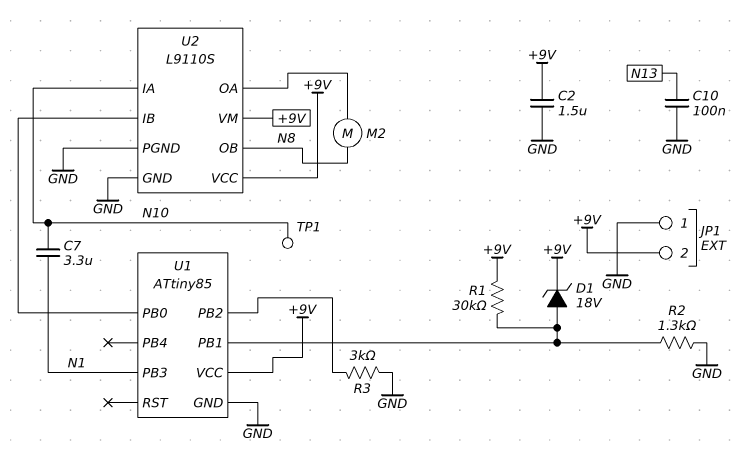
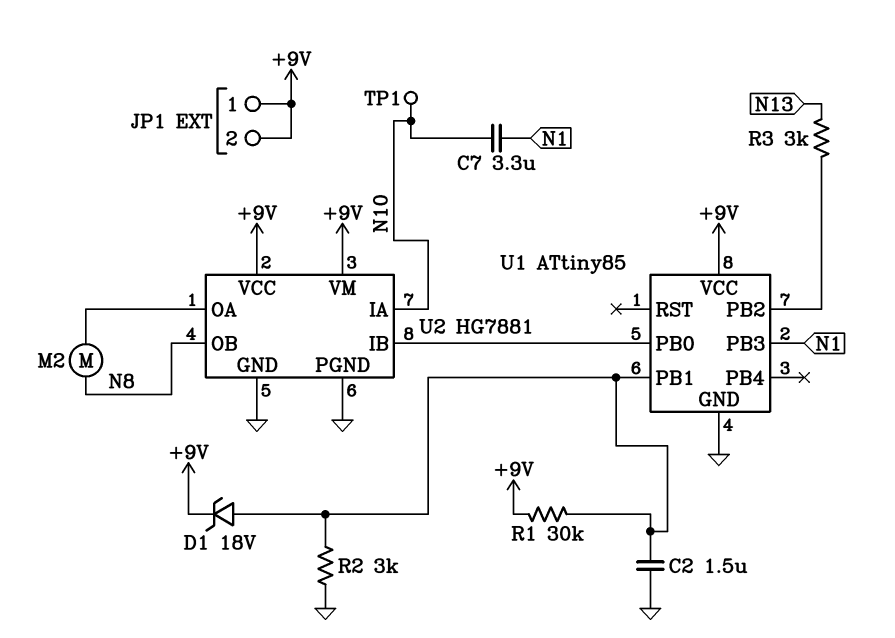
C2: 1.5uF (+9V, GND) -> 1.5uF (GND, U1/PB1)
C10: 100nF (GND, N13) -> none
JP1 pin 1: GND -> +9V
R2: 1.3k (GND, U1/PB1) -> 3k (GND, U1/PB1)
R3: 3k (GND, U1/PB2) -> 3k (N13, U1/PB2)
U2: L9110S -> HG7881

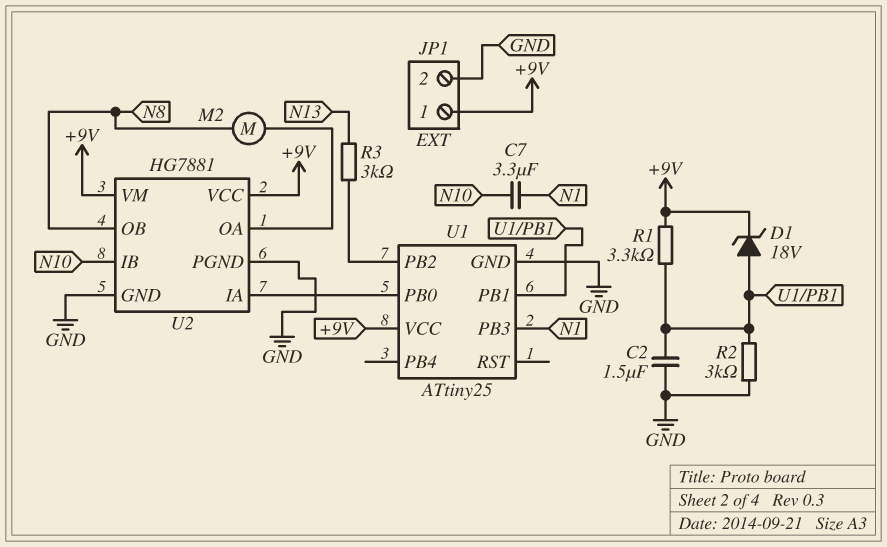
JP1 pin 2: +9V -> GND
R1: 30k (+9V, U1/PB1) -> 3.3k (+9V, U1/PB1)
TP1: test point (N10) -> none
U1: ATtiny85 -> ATtiny25
U2 pin IA: N10 -> U1/PB0
U2 pin IB: U1/PB0 -> N10

